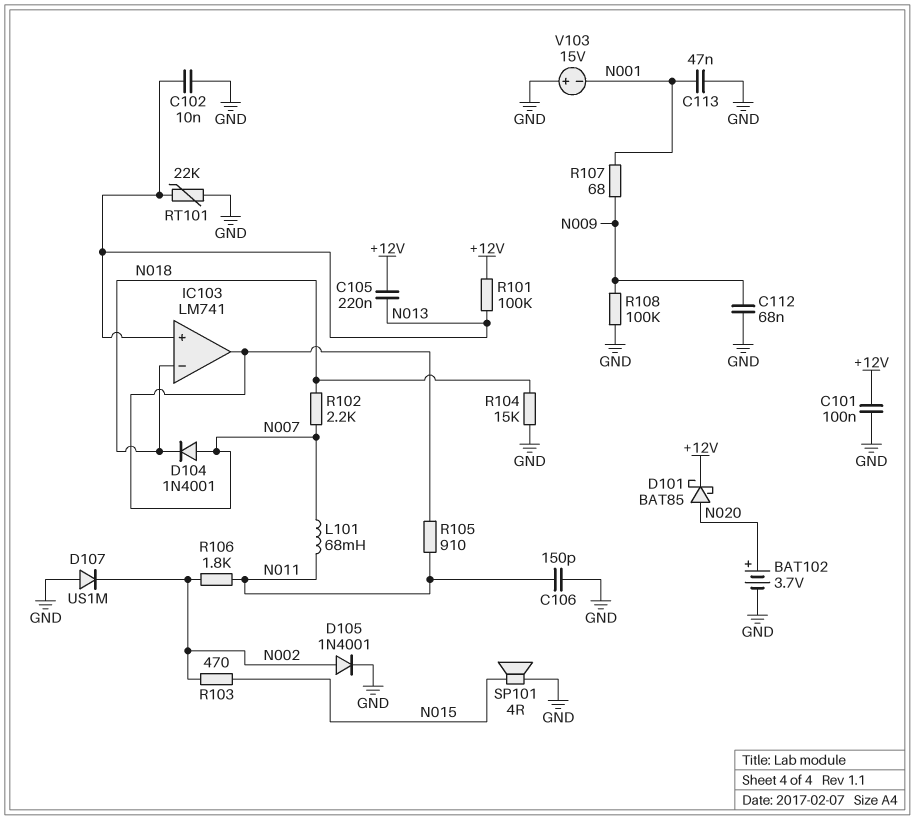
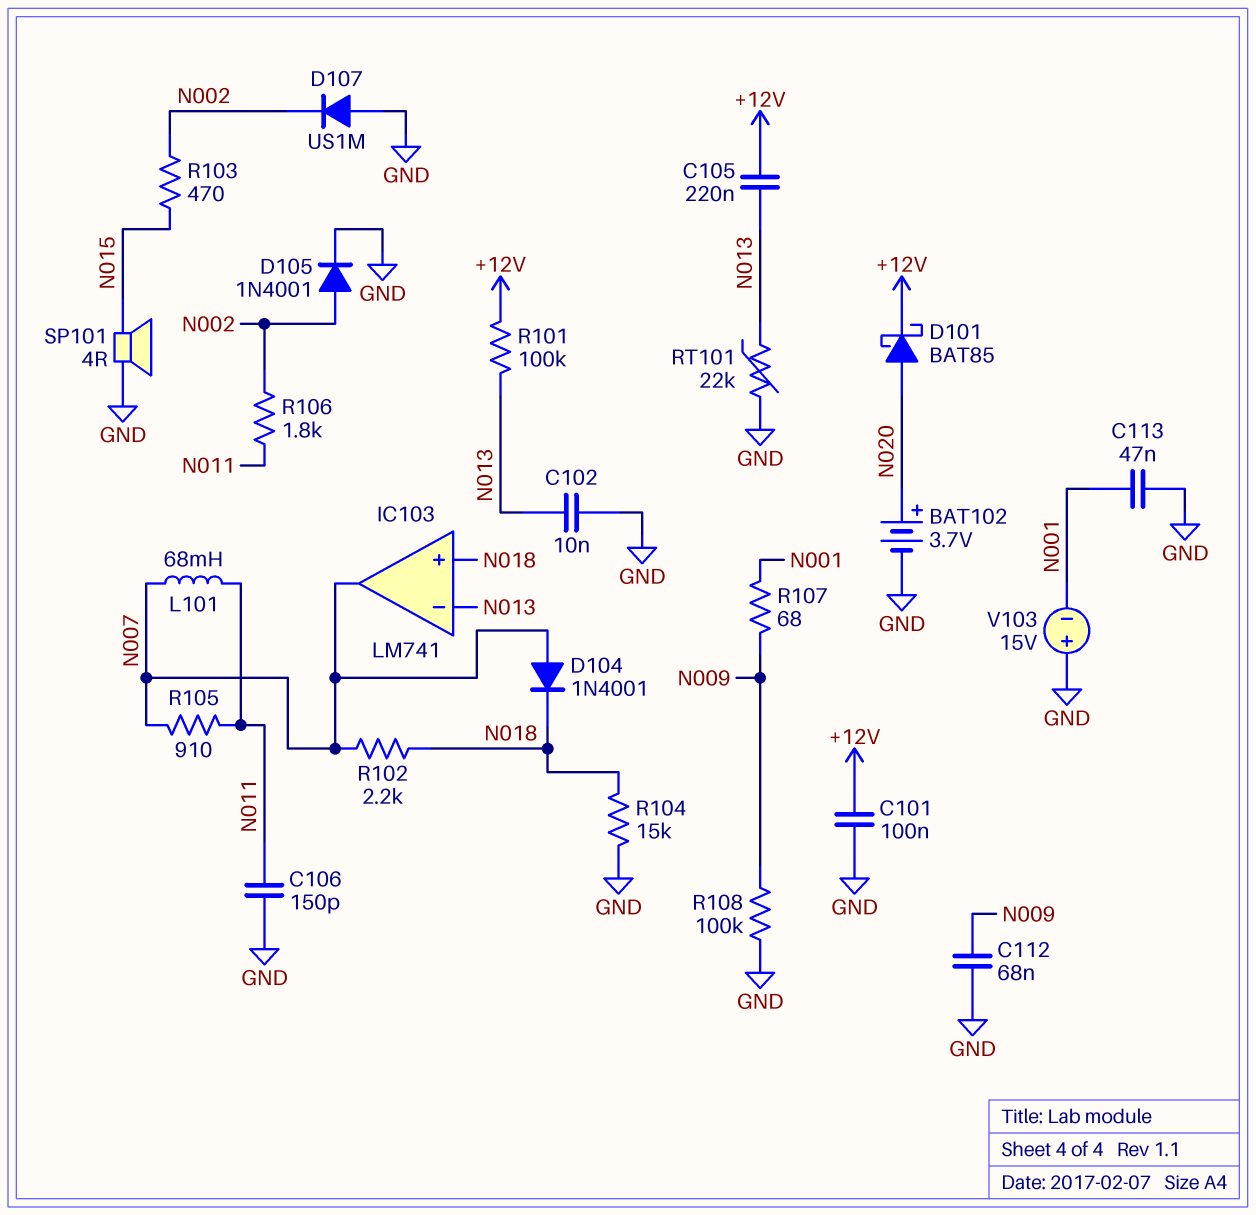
IC103 pin in+: N013 -> N018
IC103 pin in-: N018 -> N013

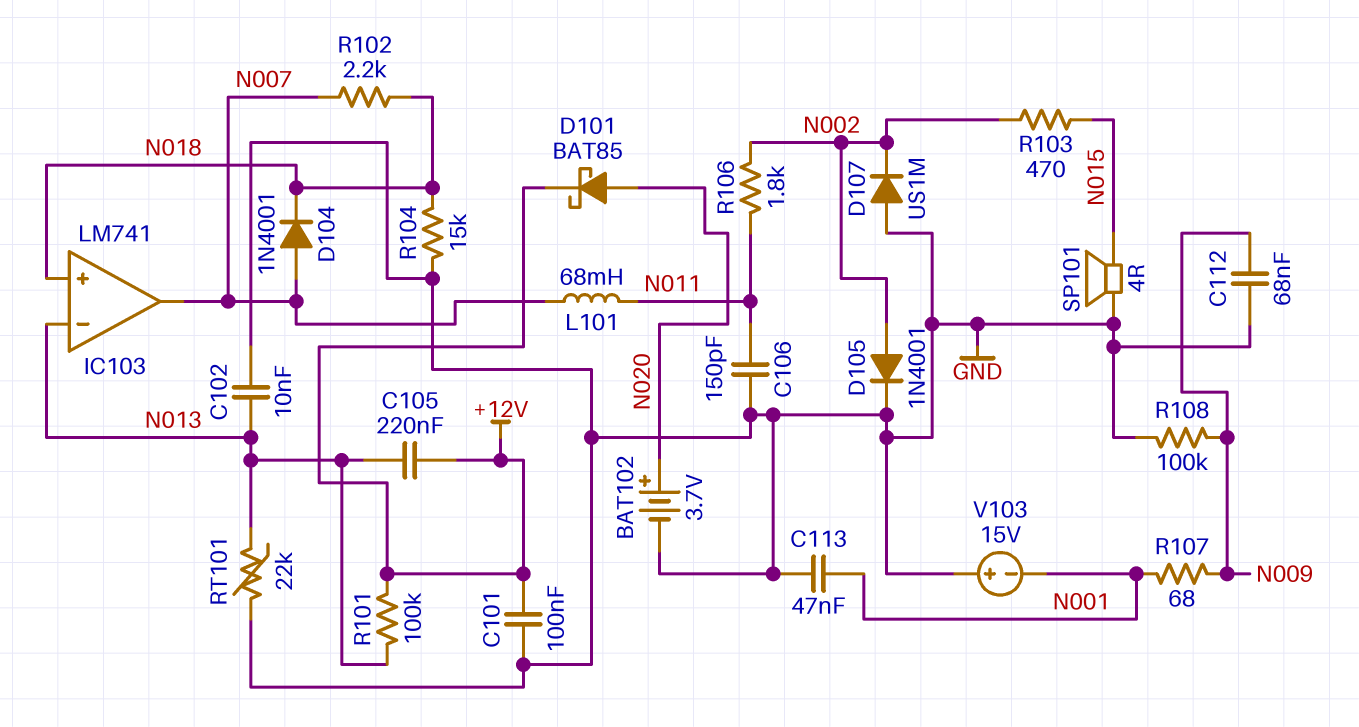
R105: 910 (N007, N011) -> none

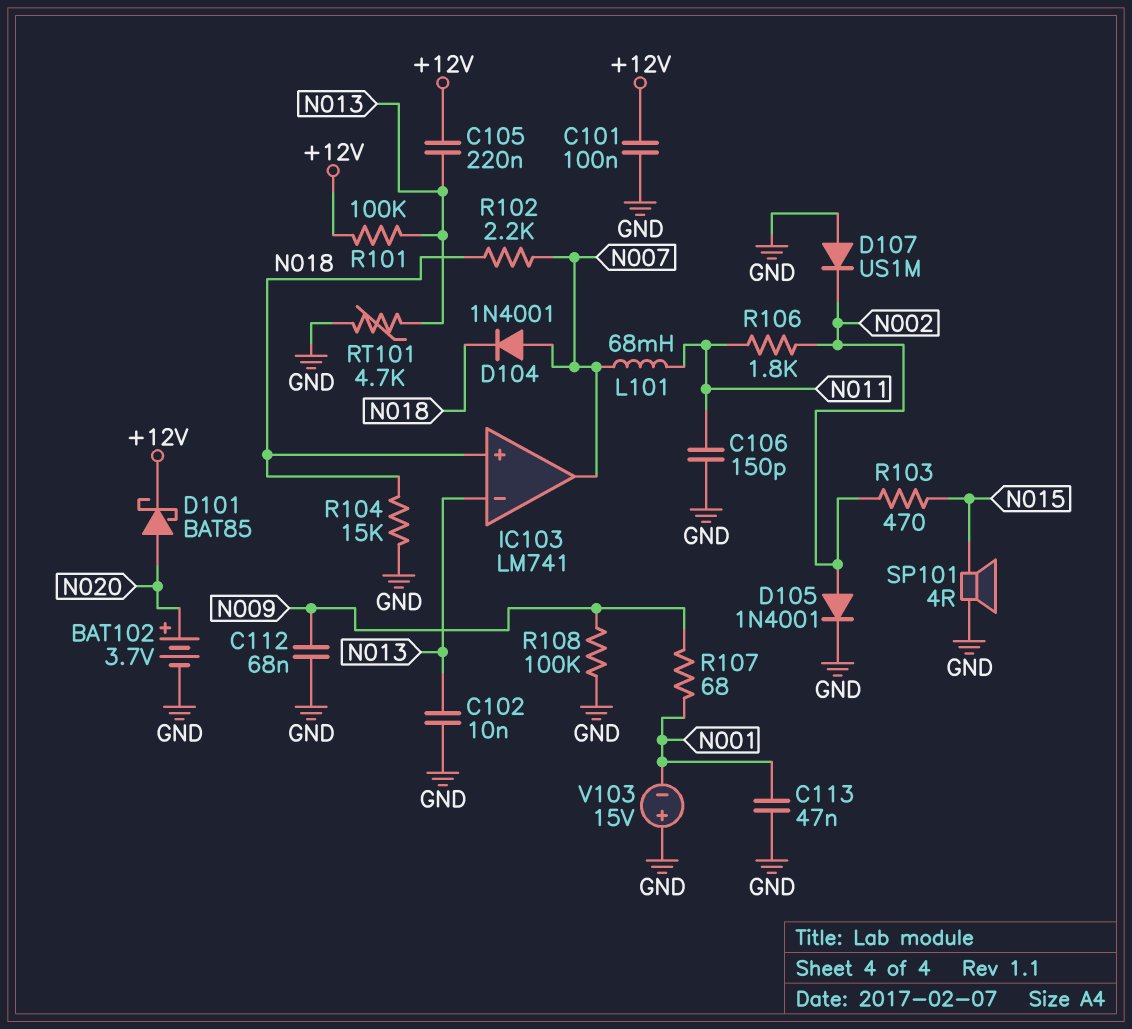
RT101: 22k (GND, N013) -> 4.7k (GND, N013)

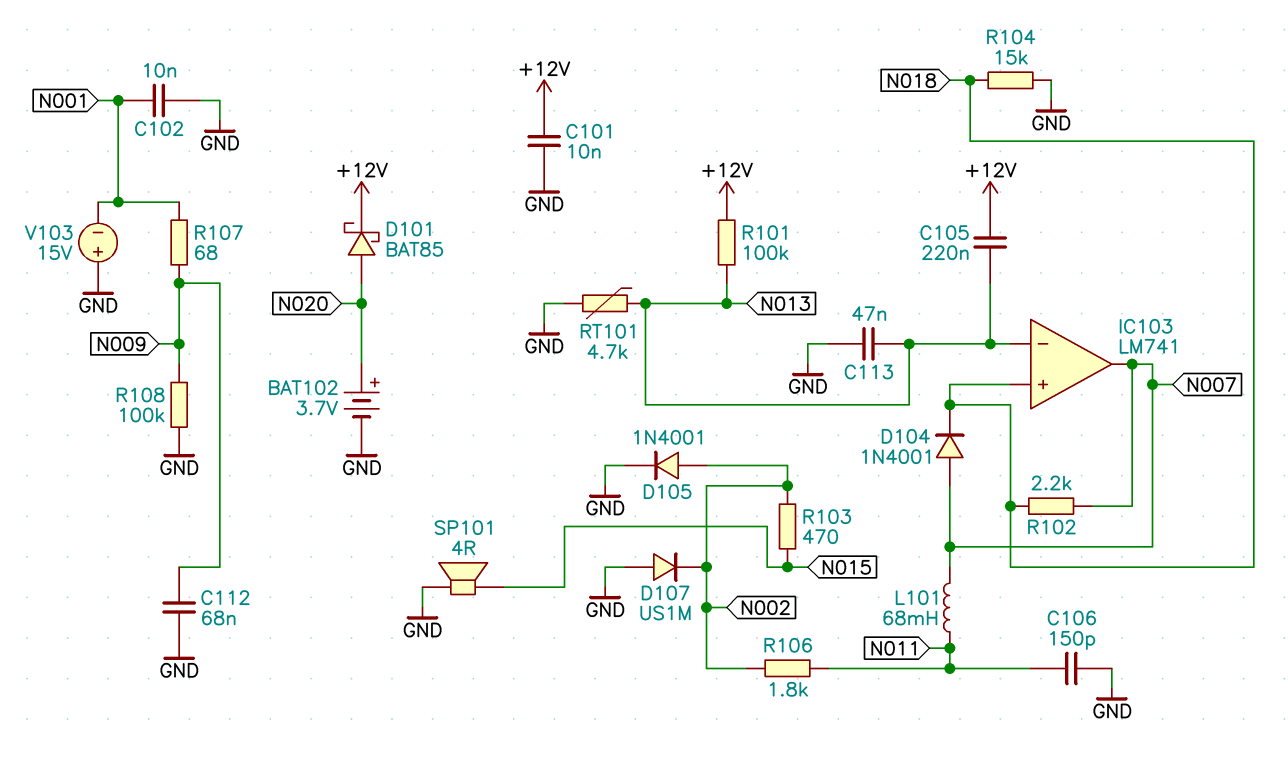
C101: 100nF (+12V, GND) -> 10nF (+12V, GND)
C102: 10nF (GND, N013) -> 10nF (GND, N001)
C113: 47nF (GND, N001) -> 47nF (GND, N013)

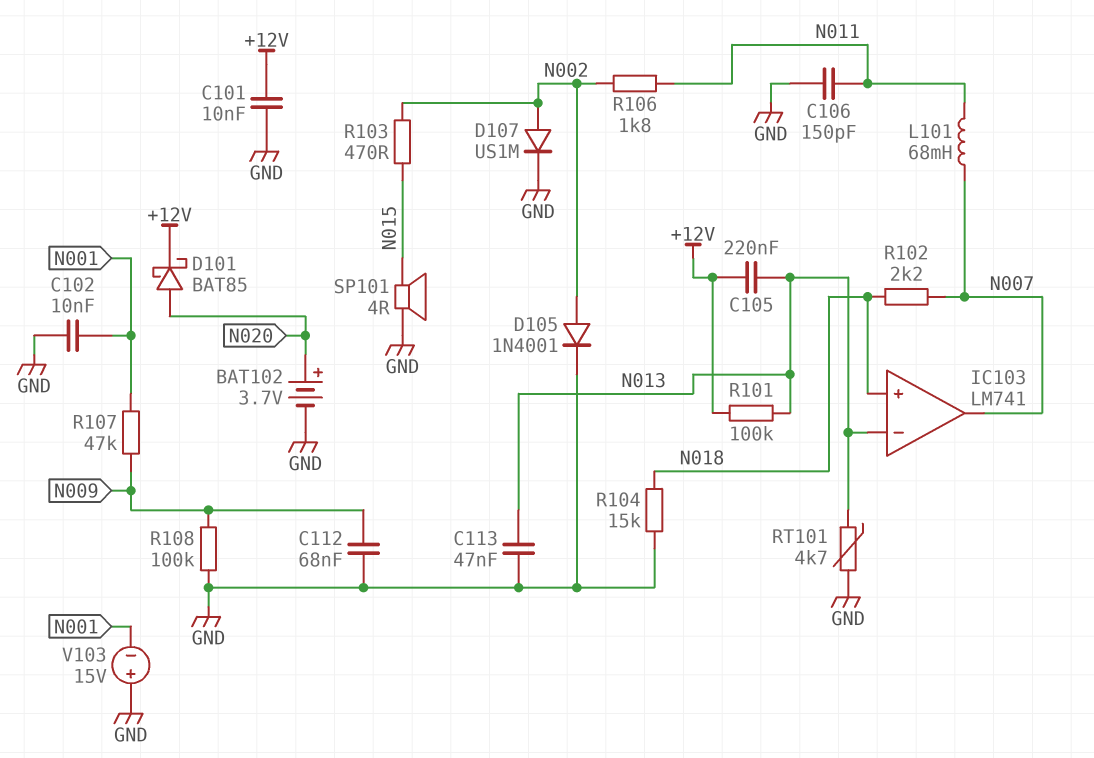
D104: diode 1N4001 (A N007, K N018) -> none
D107: diode US1M (A GND, K N002) -> diode US1M (A N002, K GND)
R107: 68 (N001, N009) -> 47k (N001, N009)

